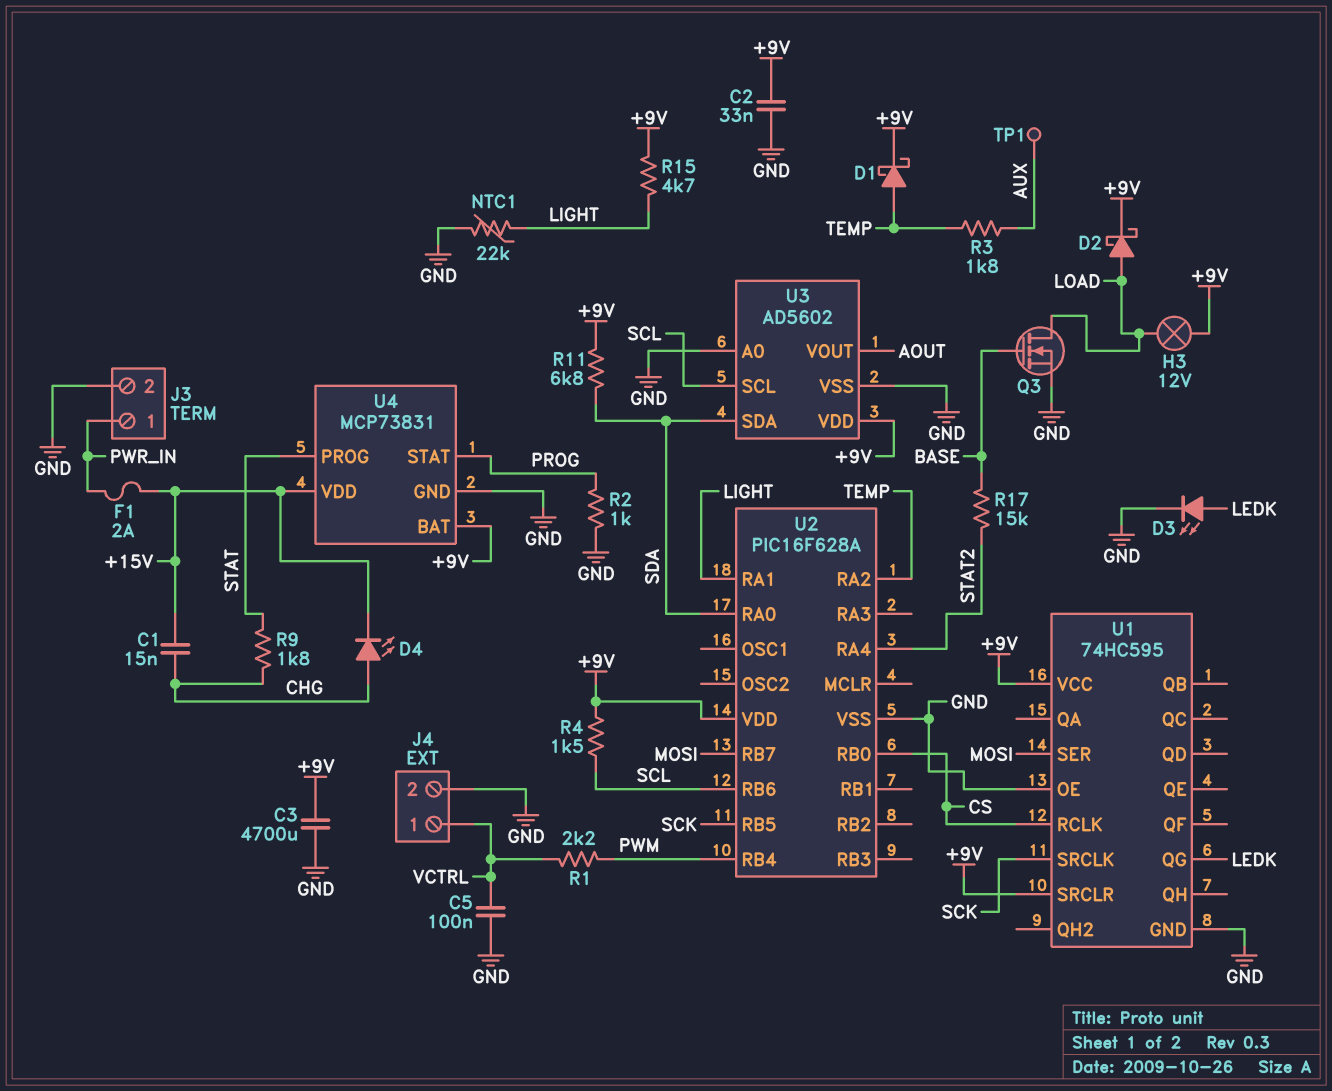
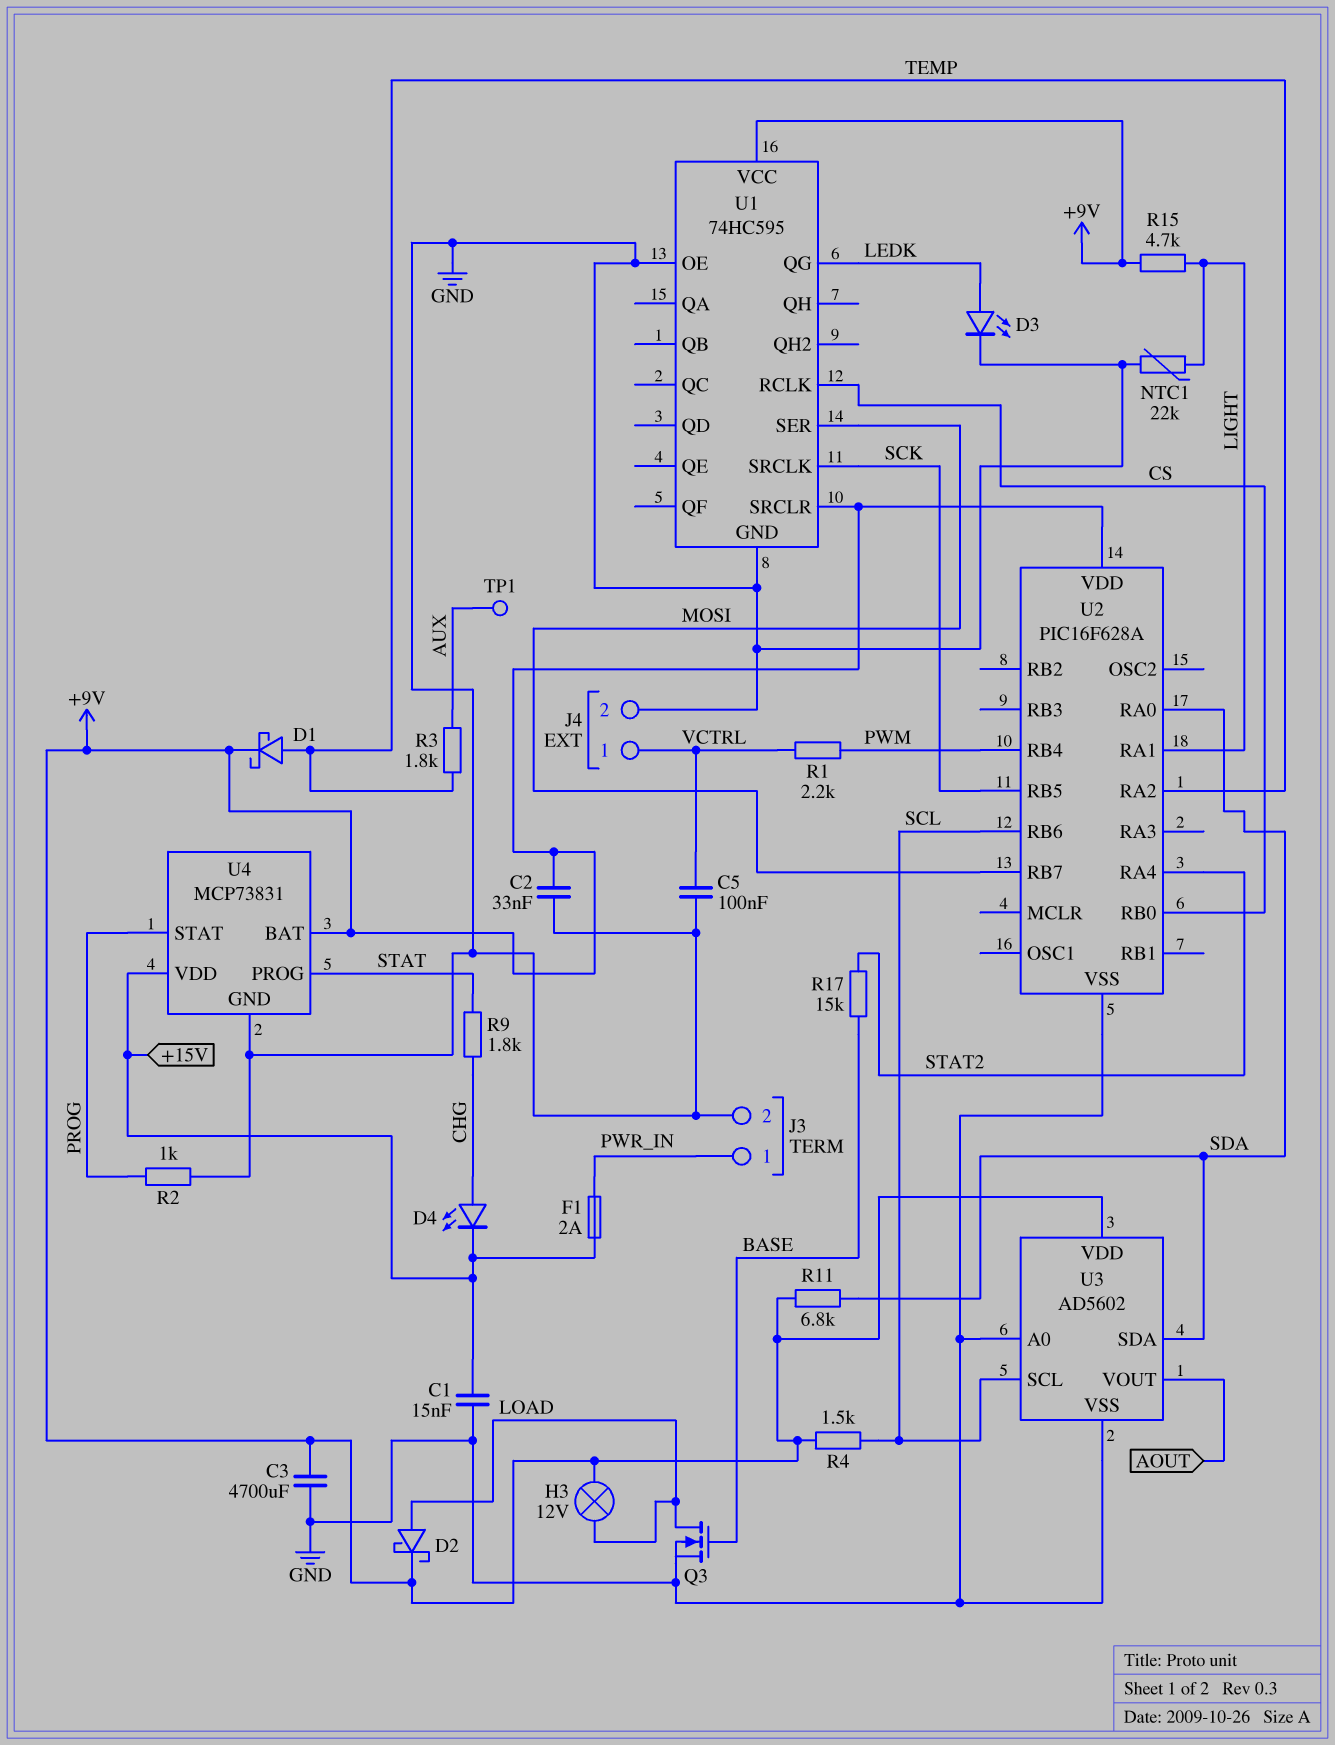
C1: 15nF (+15V, CHG) -> 15nF (+15V, GND)

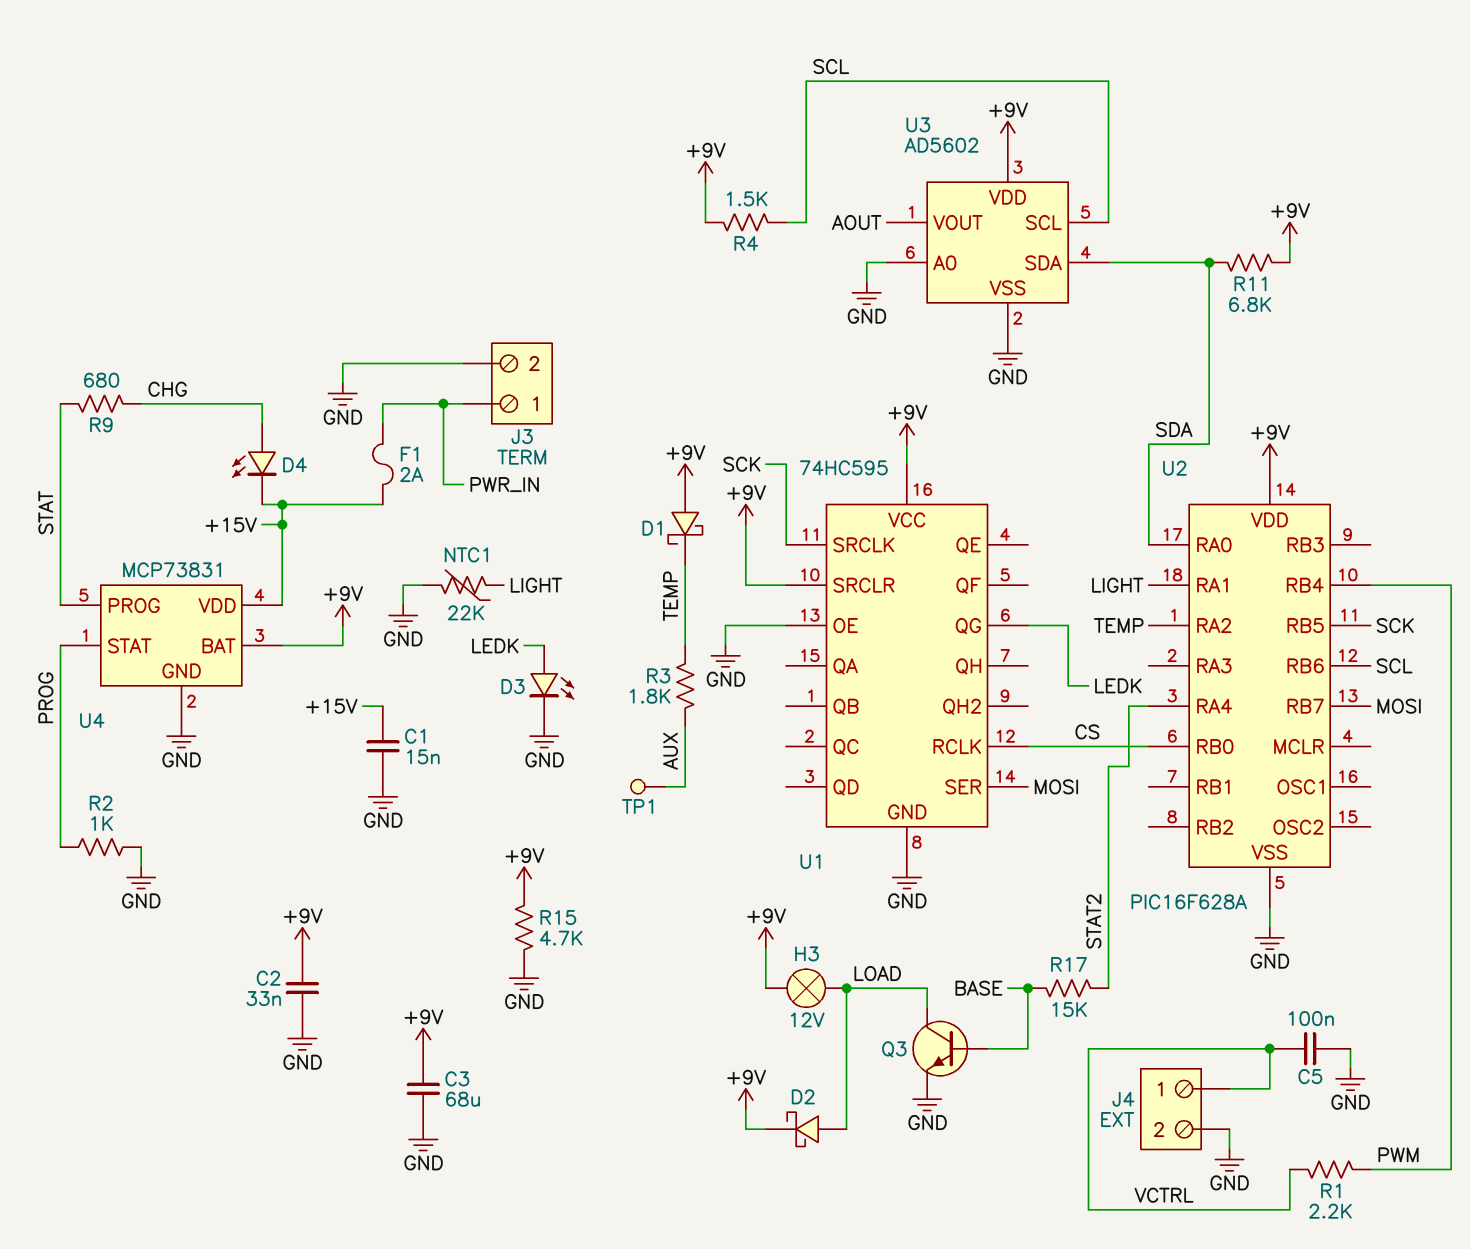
C3: 4700uF (+9V, GND) -> 68uF (+9V, GND)
D1: schottky (A TEMP, K +9V) -> schottky (A +9V, K TEMP)
Q3: NMOS (G BASE, D LOAD, S GND) -> NPN (B BASE, C LOAD, E GND)
R9: 1.8k (CHG, STAT) -> 680 (CHG, STAT)
R15: 4.7k (+9V, LIGHT) -> 4.7k (+9V, GND)

